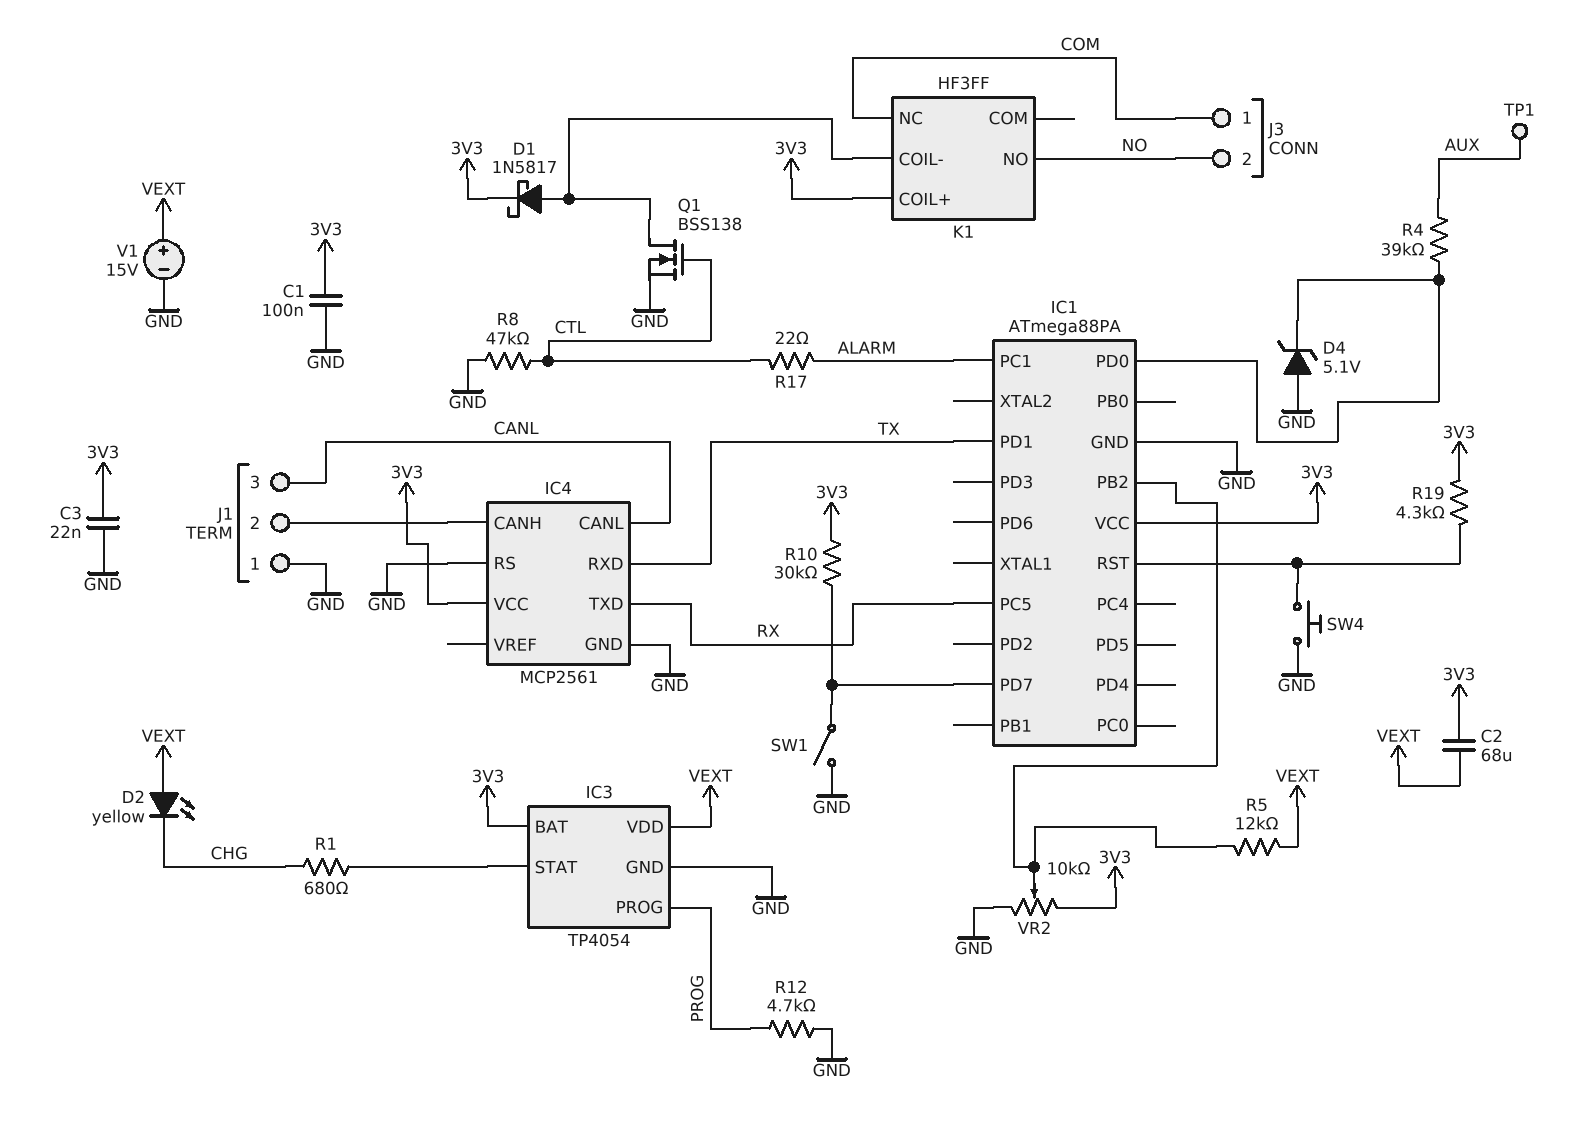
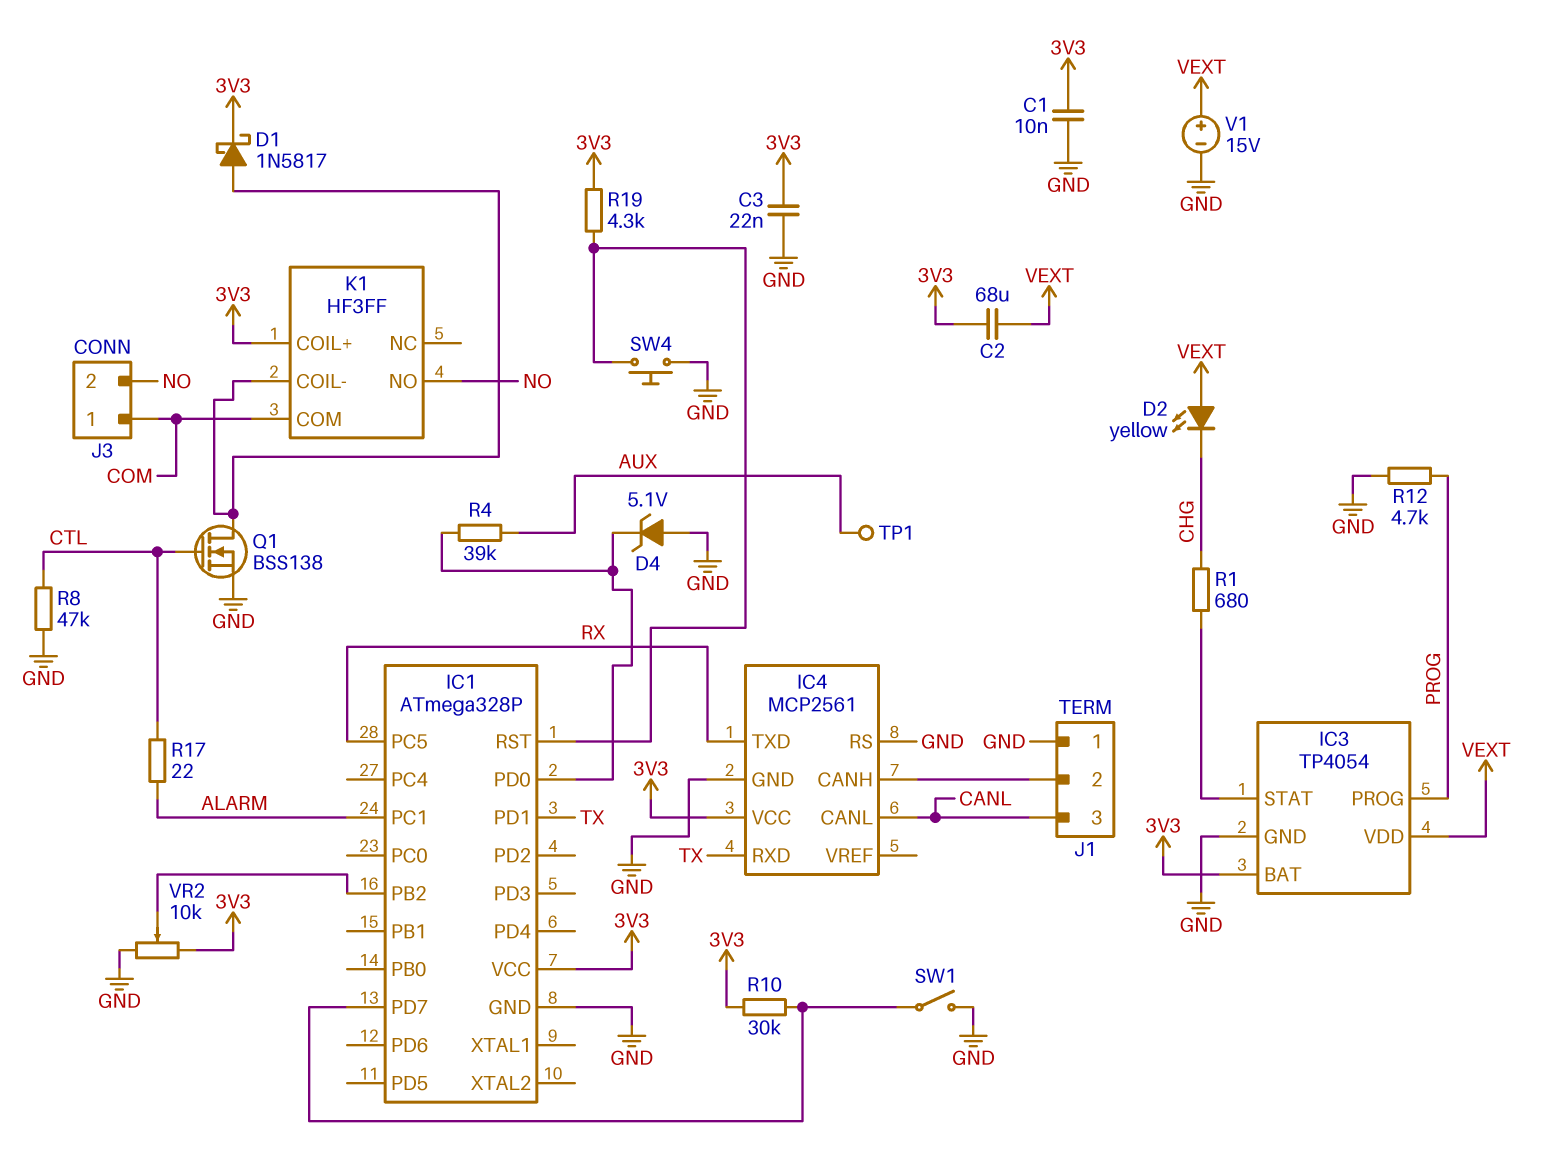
C1: 100nF (3V3, GND) -> 10nF (3V3, GND)
IC1: ATmega88PA -> ATmega328P
K1 pin COM: none -> COM
K1 pin NC: COM -> none
R5: 12k (IC1/PB2, VEXT) -> none

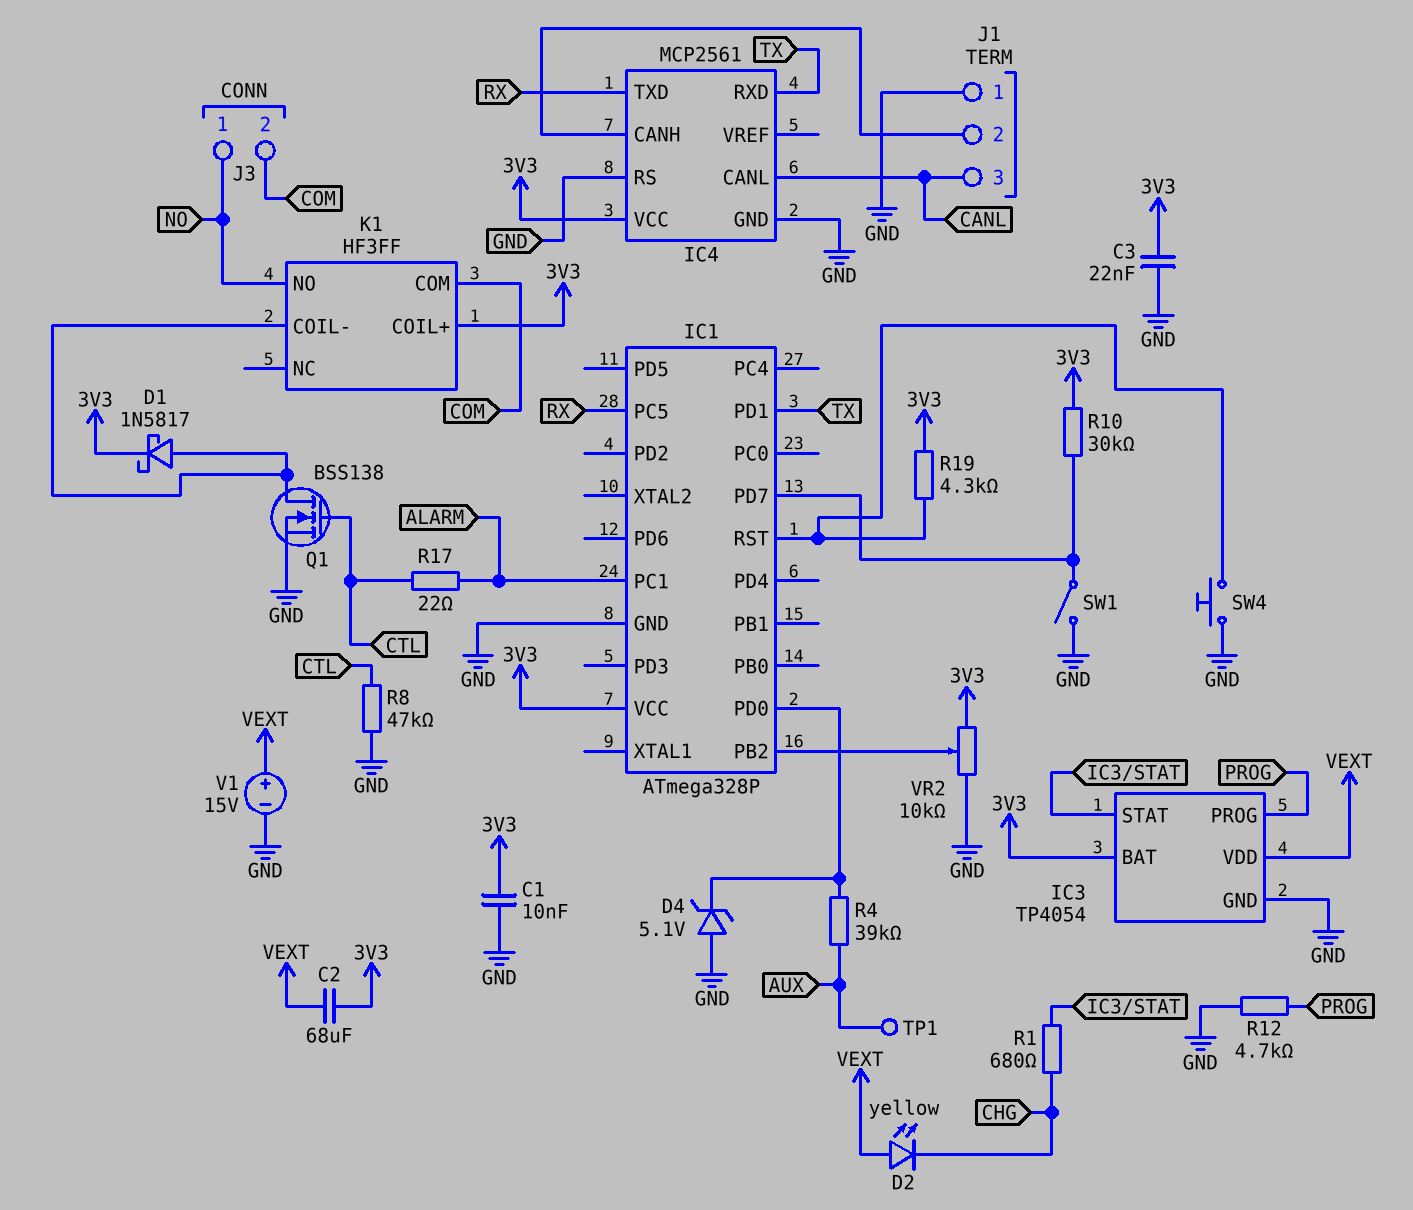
J3 pin 1: COM -> NO
J3 pin 2: NO -> COM

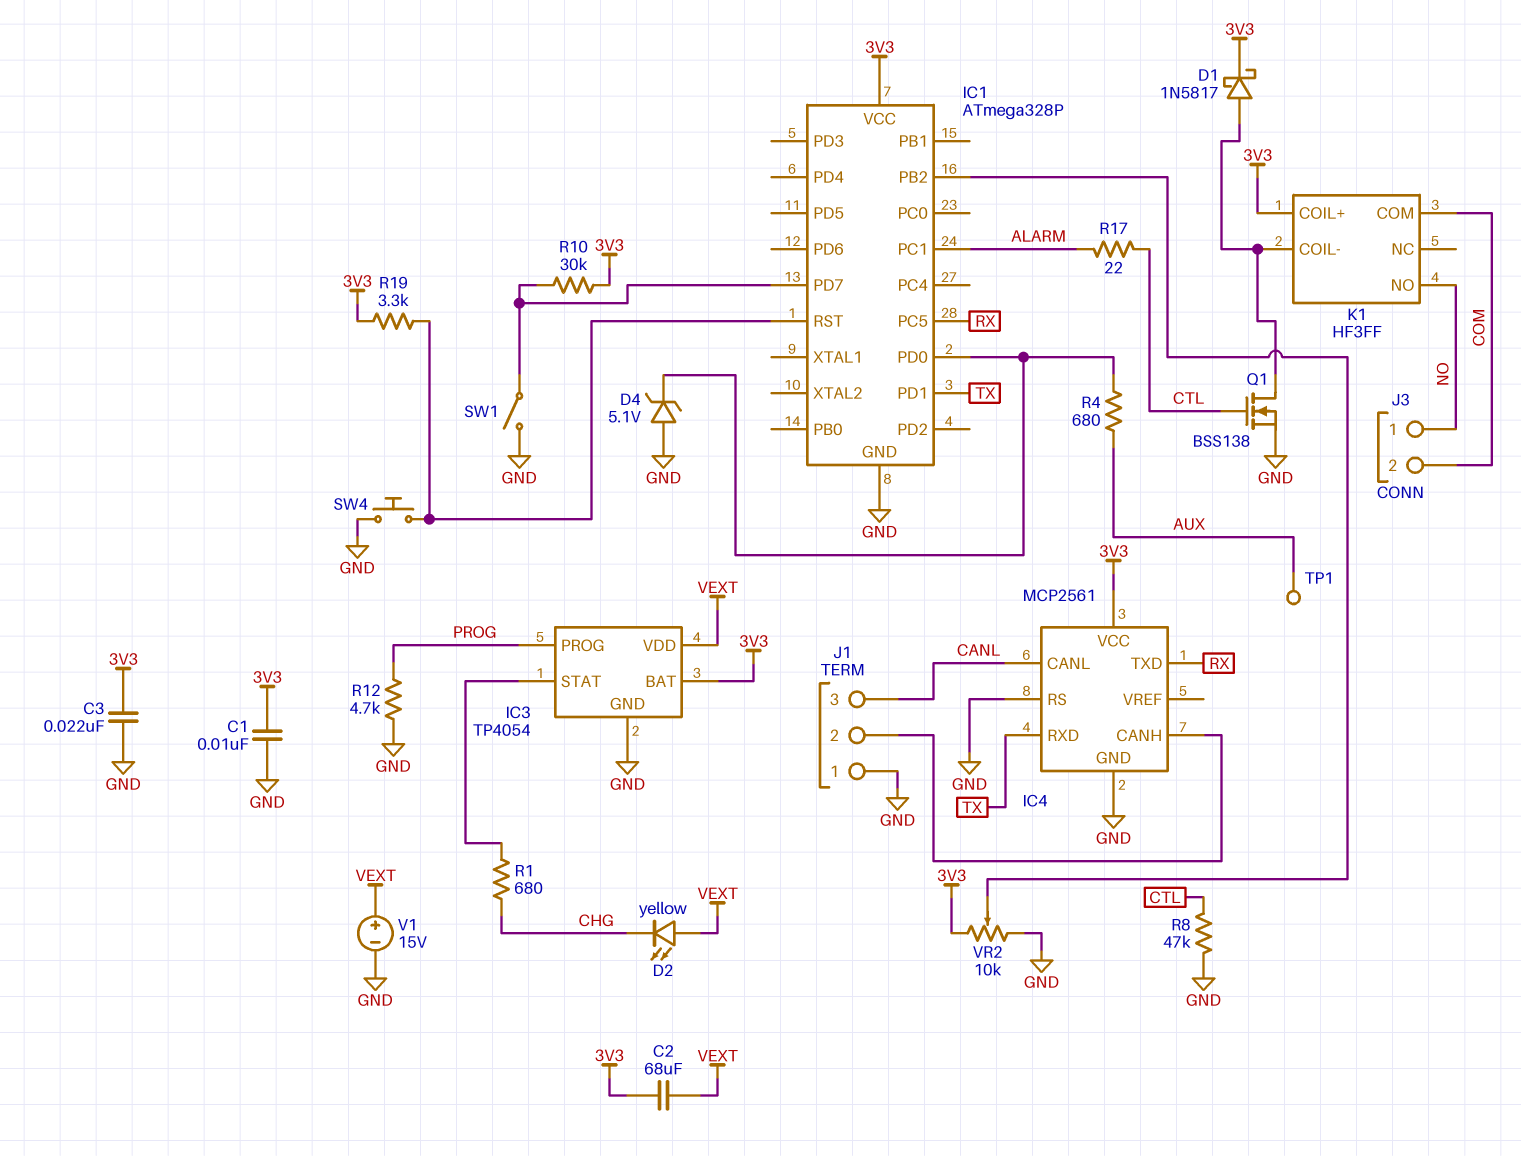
R4: 39k (AUX, IC1/PD0) -> 680 (AUX, IC1/PD0)
R19: 4.3k (3V3, IC1/RST) -> 3.3k (3V3, IC1/RST)

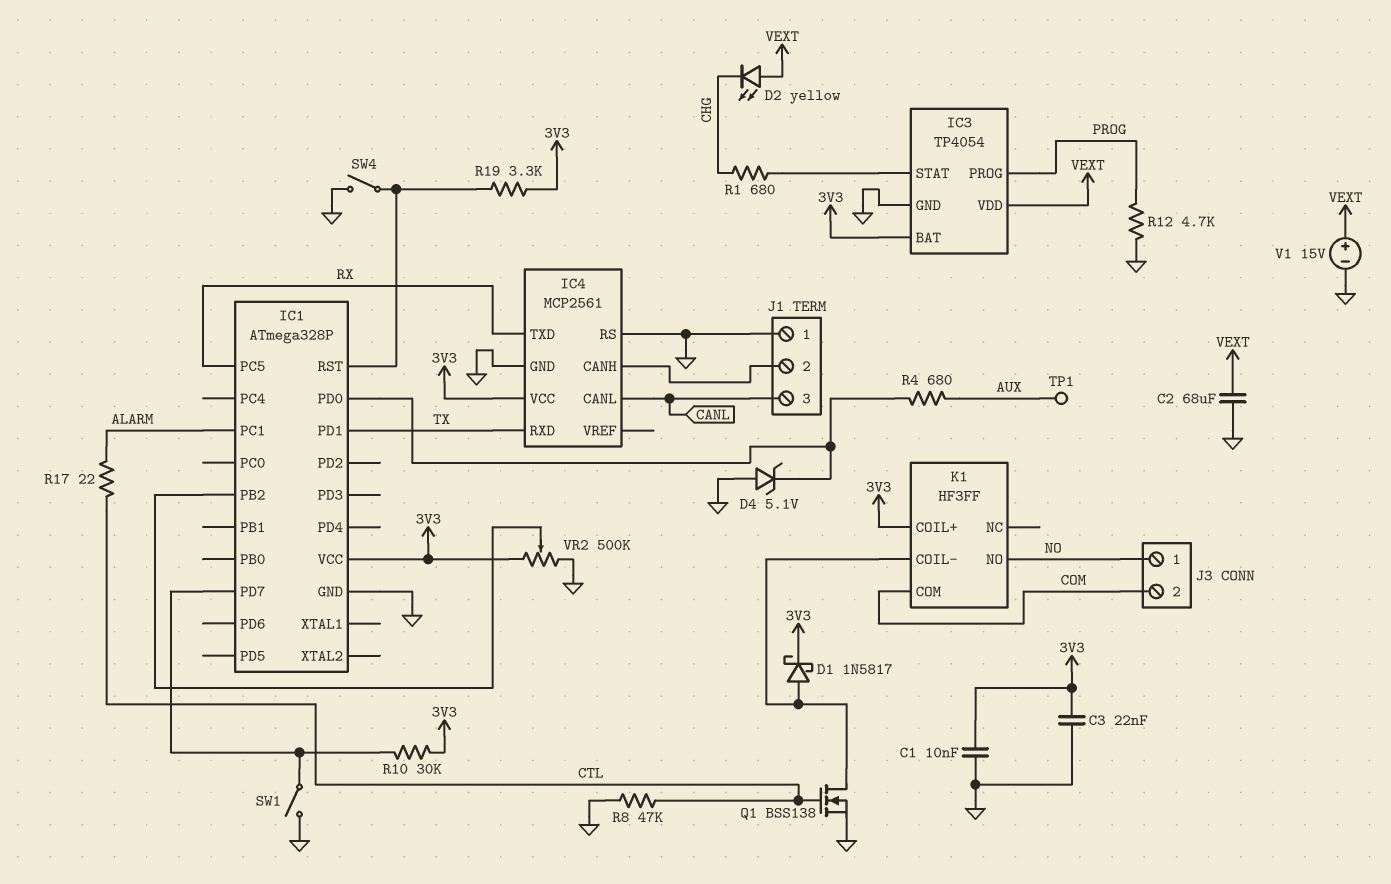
C2: 68uF (3V3, VEXT) -> 68uF (GND, VEXT)
SW4: button (GND, IC1/RST) -> switch (GND, IC1/RST)
VR2: 10k (3V3, GND, wiper IC1/PB2) -> 500k (3V3, GND, wiper IC1/PB2)

